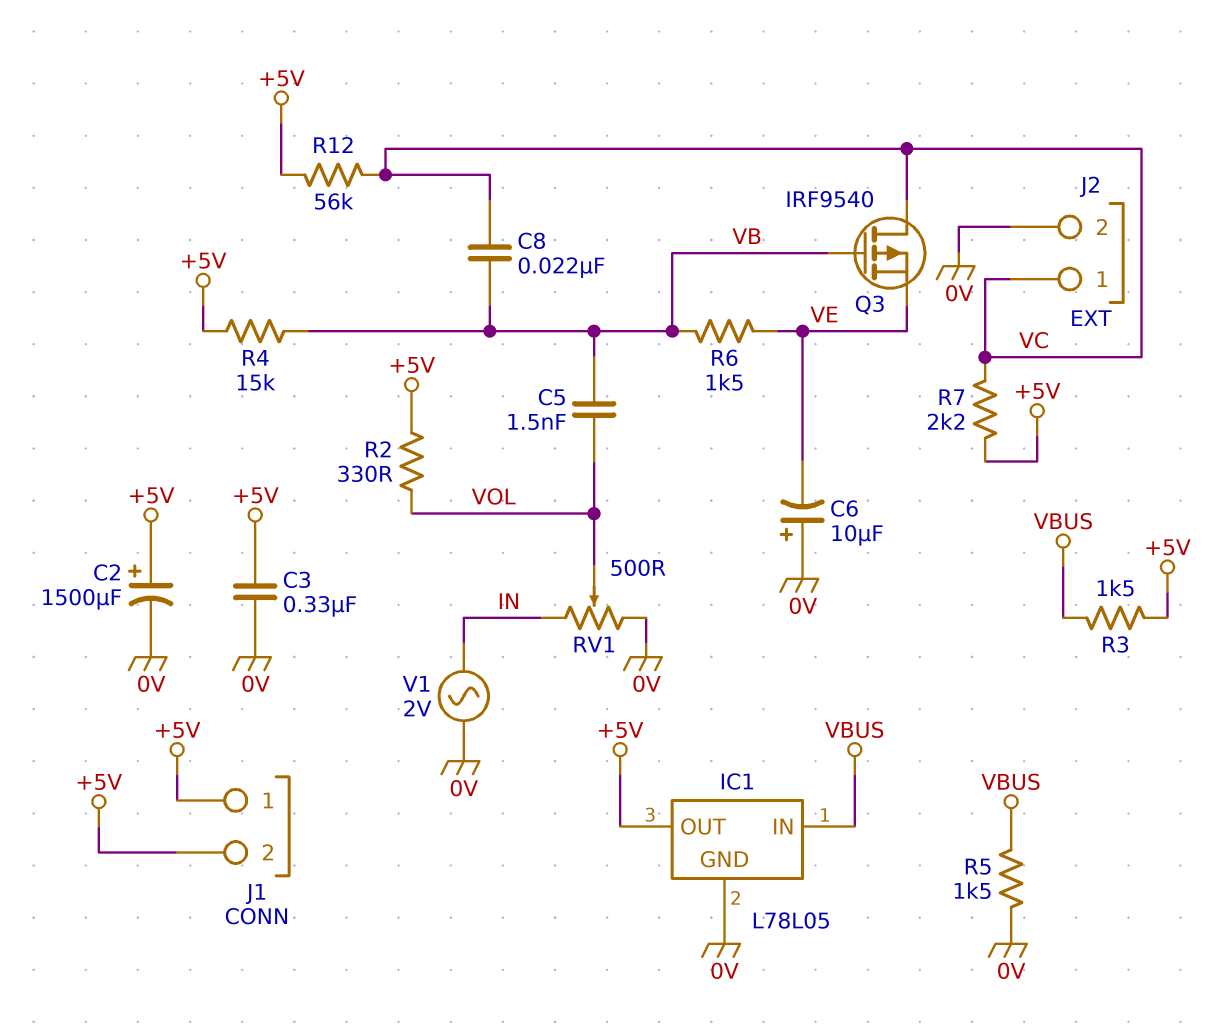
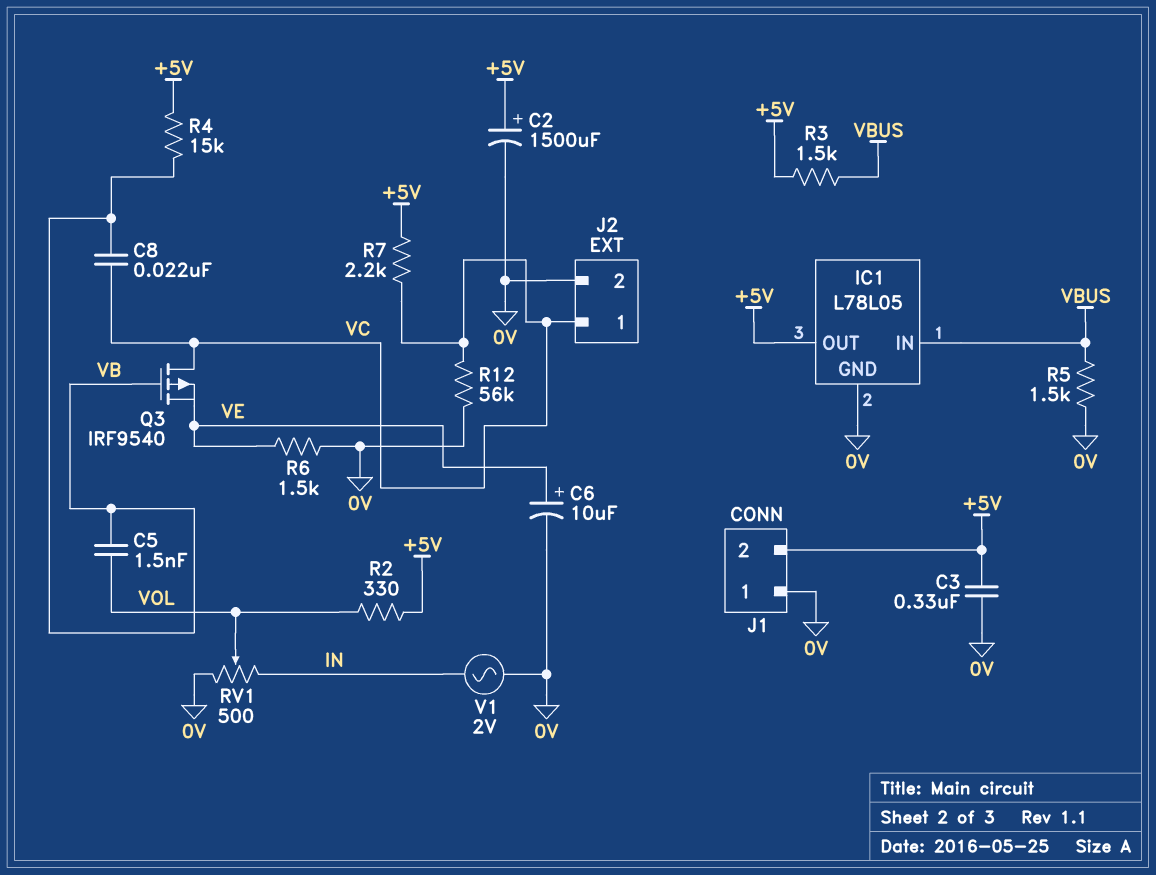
C6: 10uF (plus 0V, minus VE) -> 10uF (plus VE, minus 0V)
J1 pin 1: +5V -> 0V
R6: 1.5k (VB, VE) -> 1.5k (0V, VE)
R12: 56k (+5V, VC) -> 56k (0V, VC)

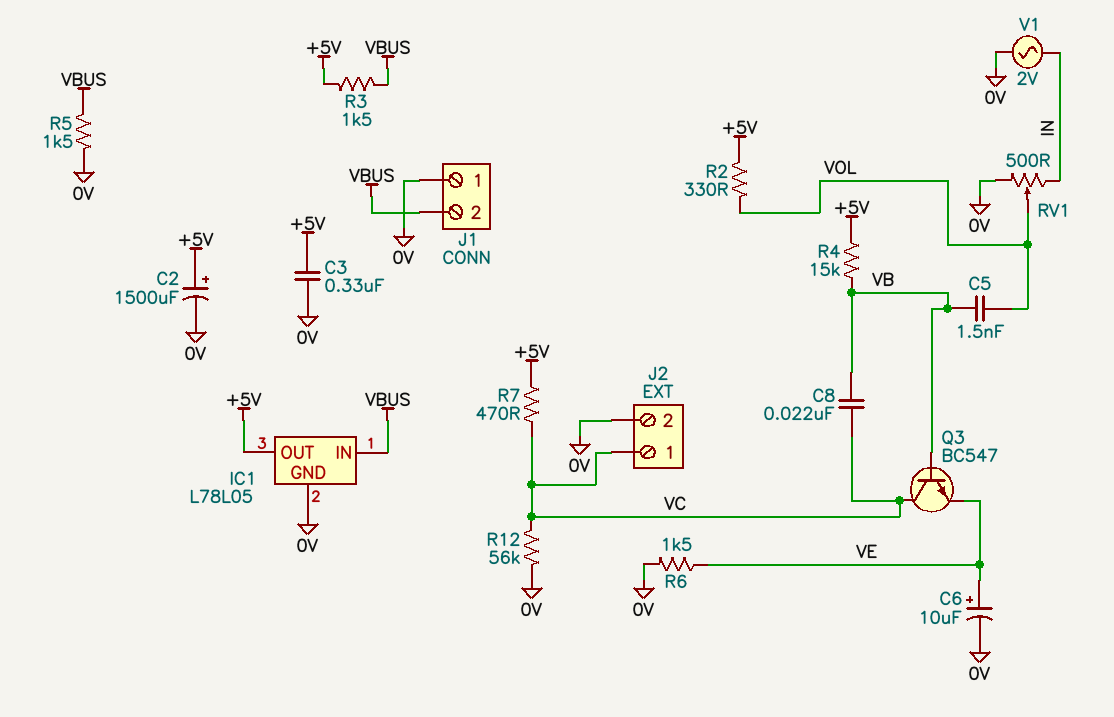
J1 pin 2: +5V -> VBUS
Q3: PMOS IRF9540 (G VB, D VC, S VE) -> NPN BC547 (B VB, C VC, E VE)
R7: 2.2k (+5V, VC) -> 470 (+5V, VC)

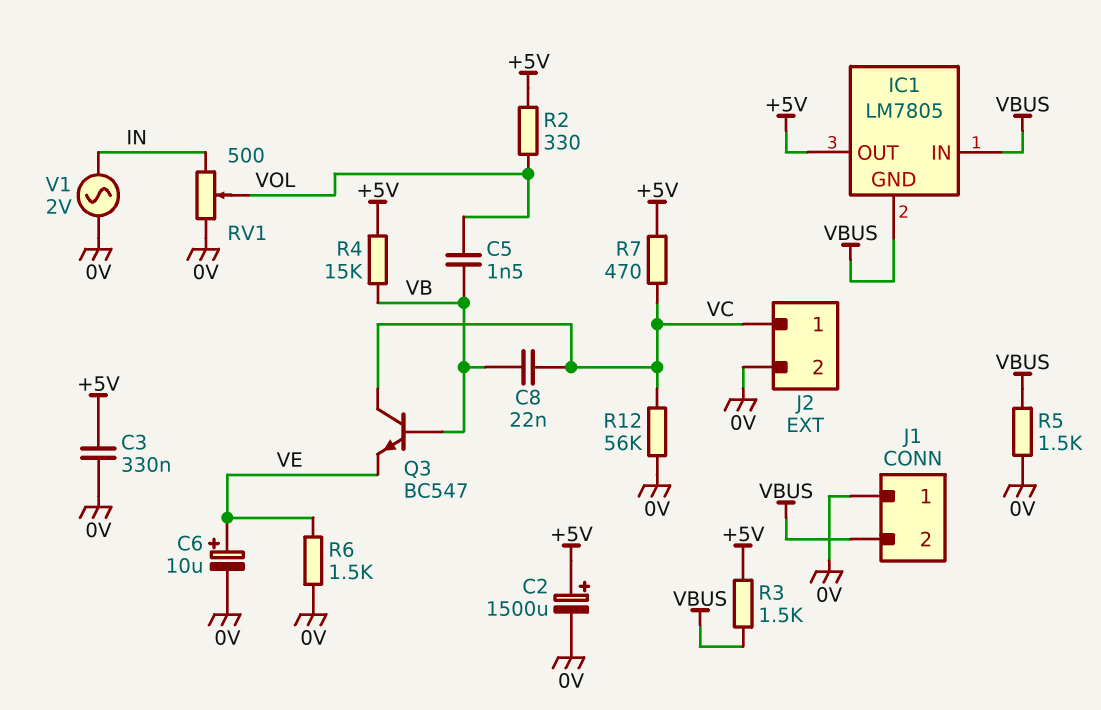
IC1: L78L05 -> LM7805
IC1 pin GND: 0V -> VBUS

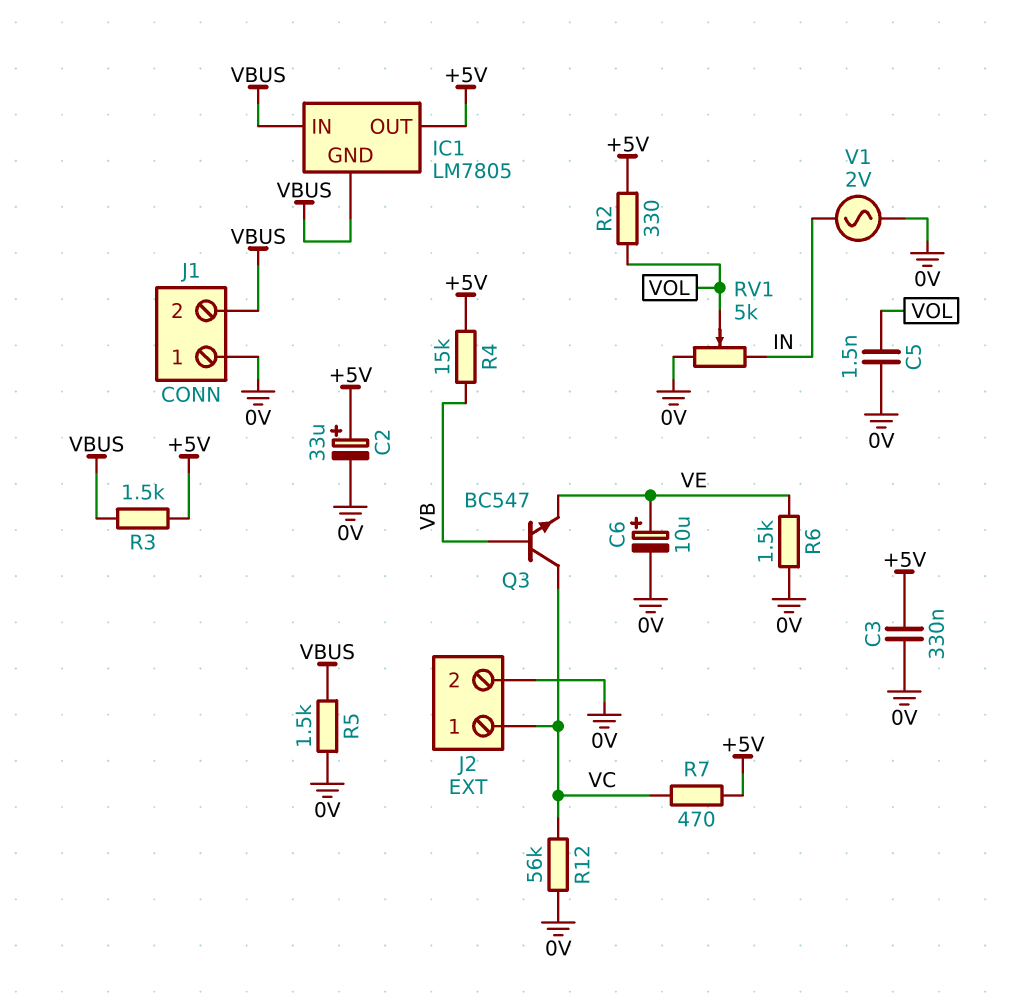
C2: 1500uF (plus +5V, minus 0V) -> 33uF (plus +5V, minus 0V)
C5: 1.5nF (VB, VOL) -> 1.5nF (0V, VOL)
C8: 22nF (VB, VC) -> none
RV1: 500 (0V, IN, wiper VOL) -> 5k (0V, IN, wiper VOL)

